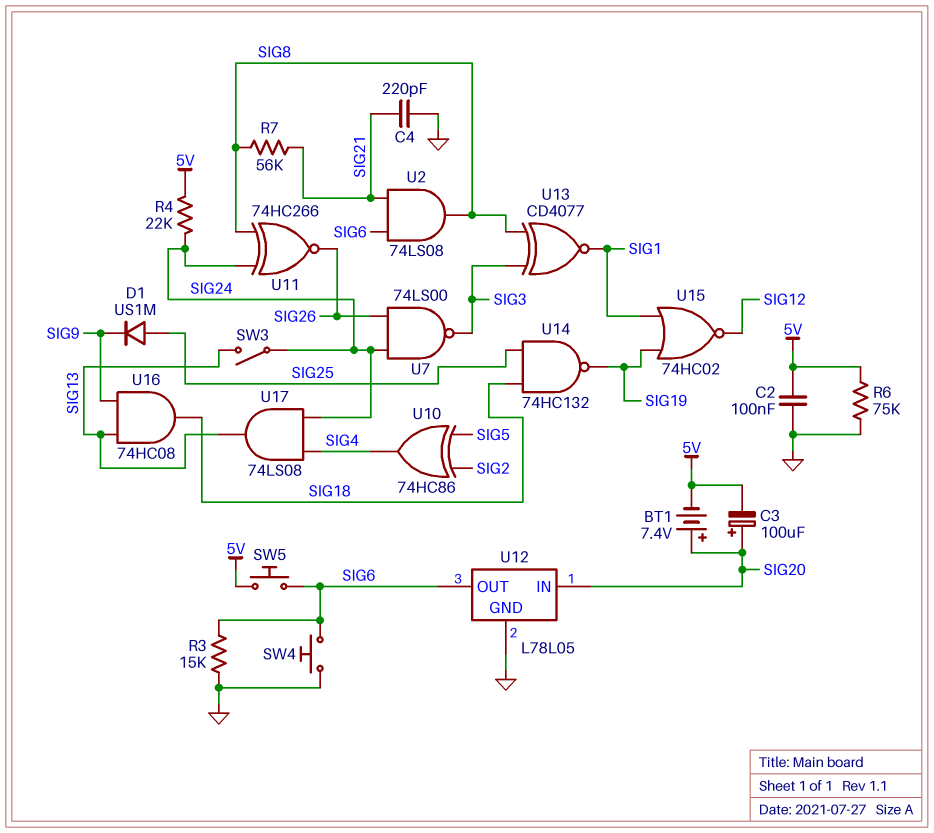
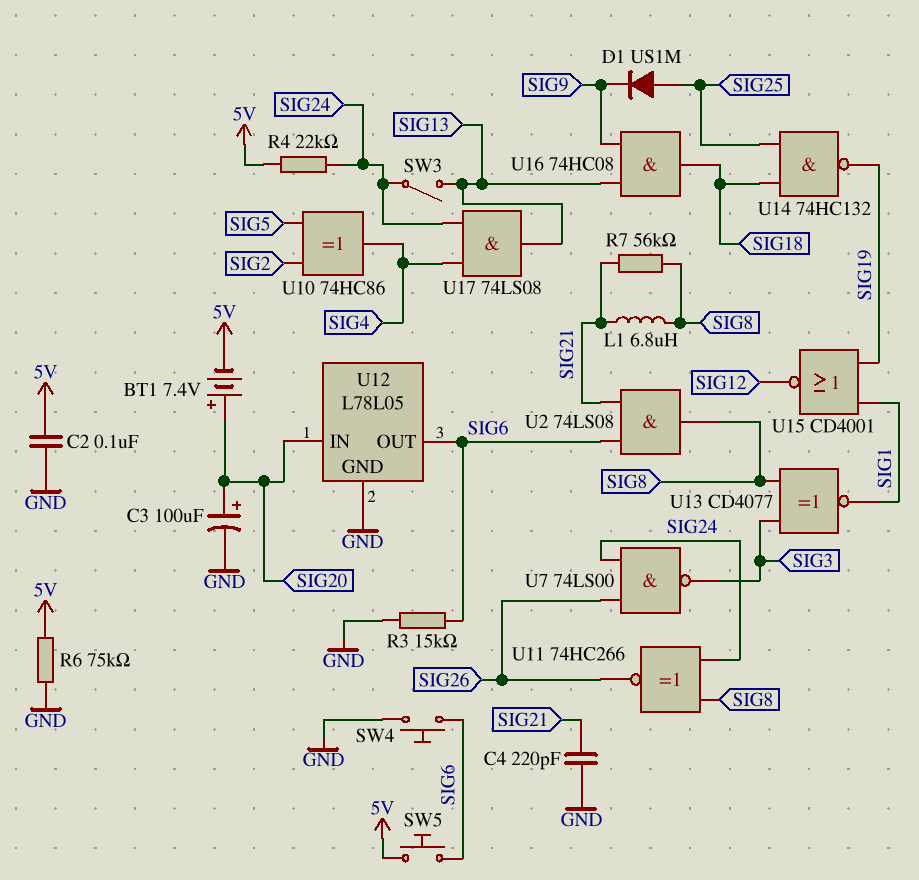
C3: 100uF (plus SIG20, minus 5V) -> 100uF (plus SIG20, minus GND)
L1: none -> 6.8uH (SIG8, SIG21)
U15: NOR 74HC02 (in SIG1, in SIG19, out SIG12) -> NOR CD4001 (in SIG1, in SIG19, out SIG12)

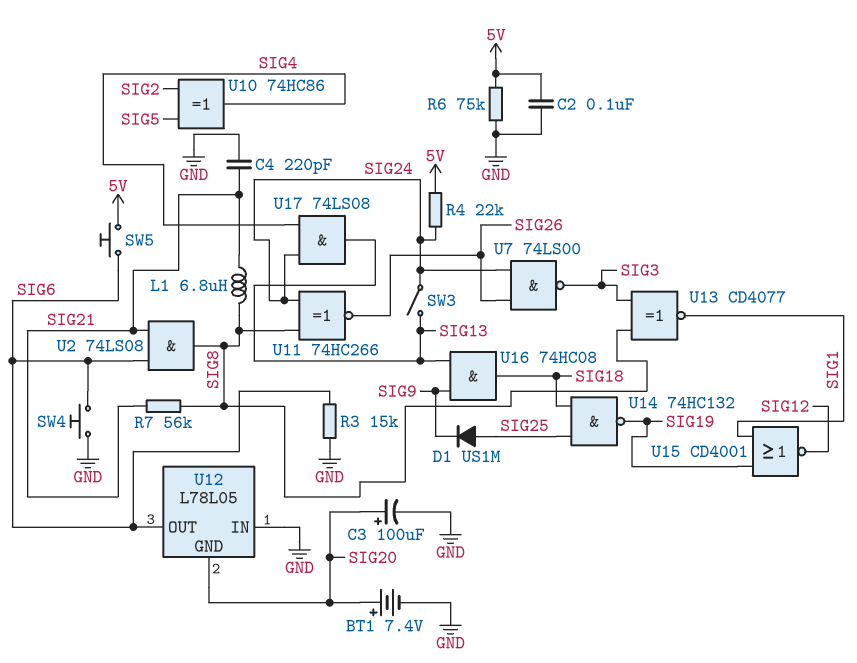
BT1: 7.4V (plus SIG20, minus 5V) -> 7.4V (plus SIG20, minus GND)
U12 pin GND: GND -> SIG20
U12 pin IN: SIG20 -> GND

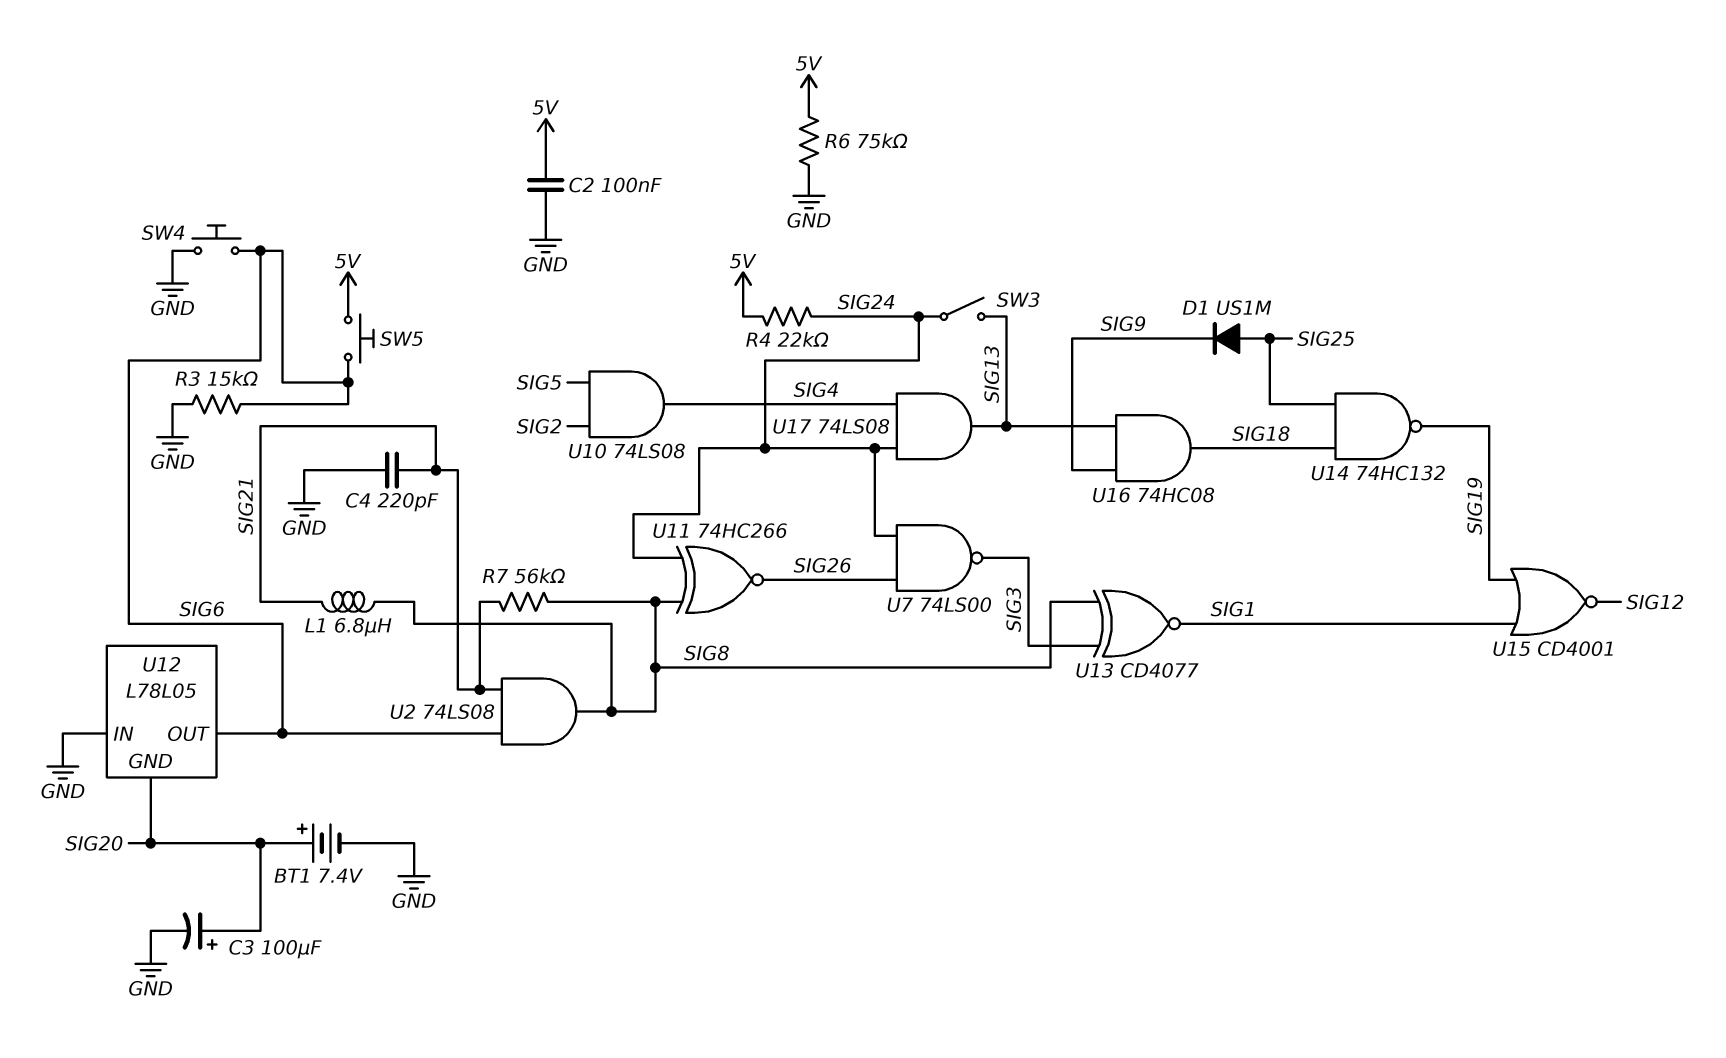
U10: XOR 74HC86 (in SIG2, in SIG5, out SIG4) -> AND 74LS08 (in SIG2, in SIG5, out SIG4)

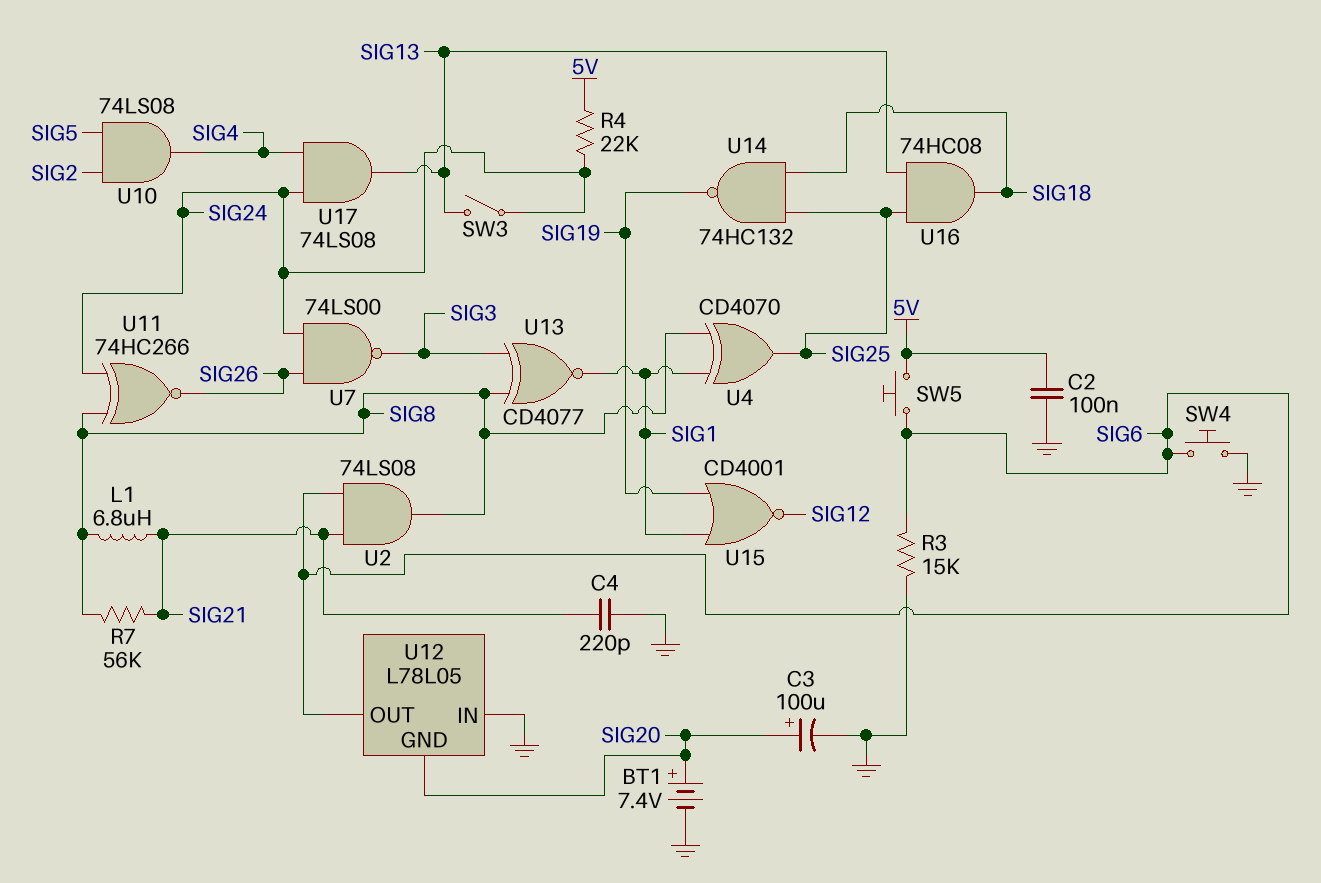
D1: diode US1M (A SIG25, K SIG9) -> none
R6: 75k (5V, GND) -> none
U4: none -> XOR CD4070 (in SIG1, in SIG8, out SIG25)
U16: AND 74HC08 (in SIG9, in SIG13, out SIG18) -> AND 74HC08 (in SIG13, in SIG25, out SIG18)

